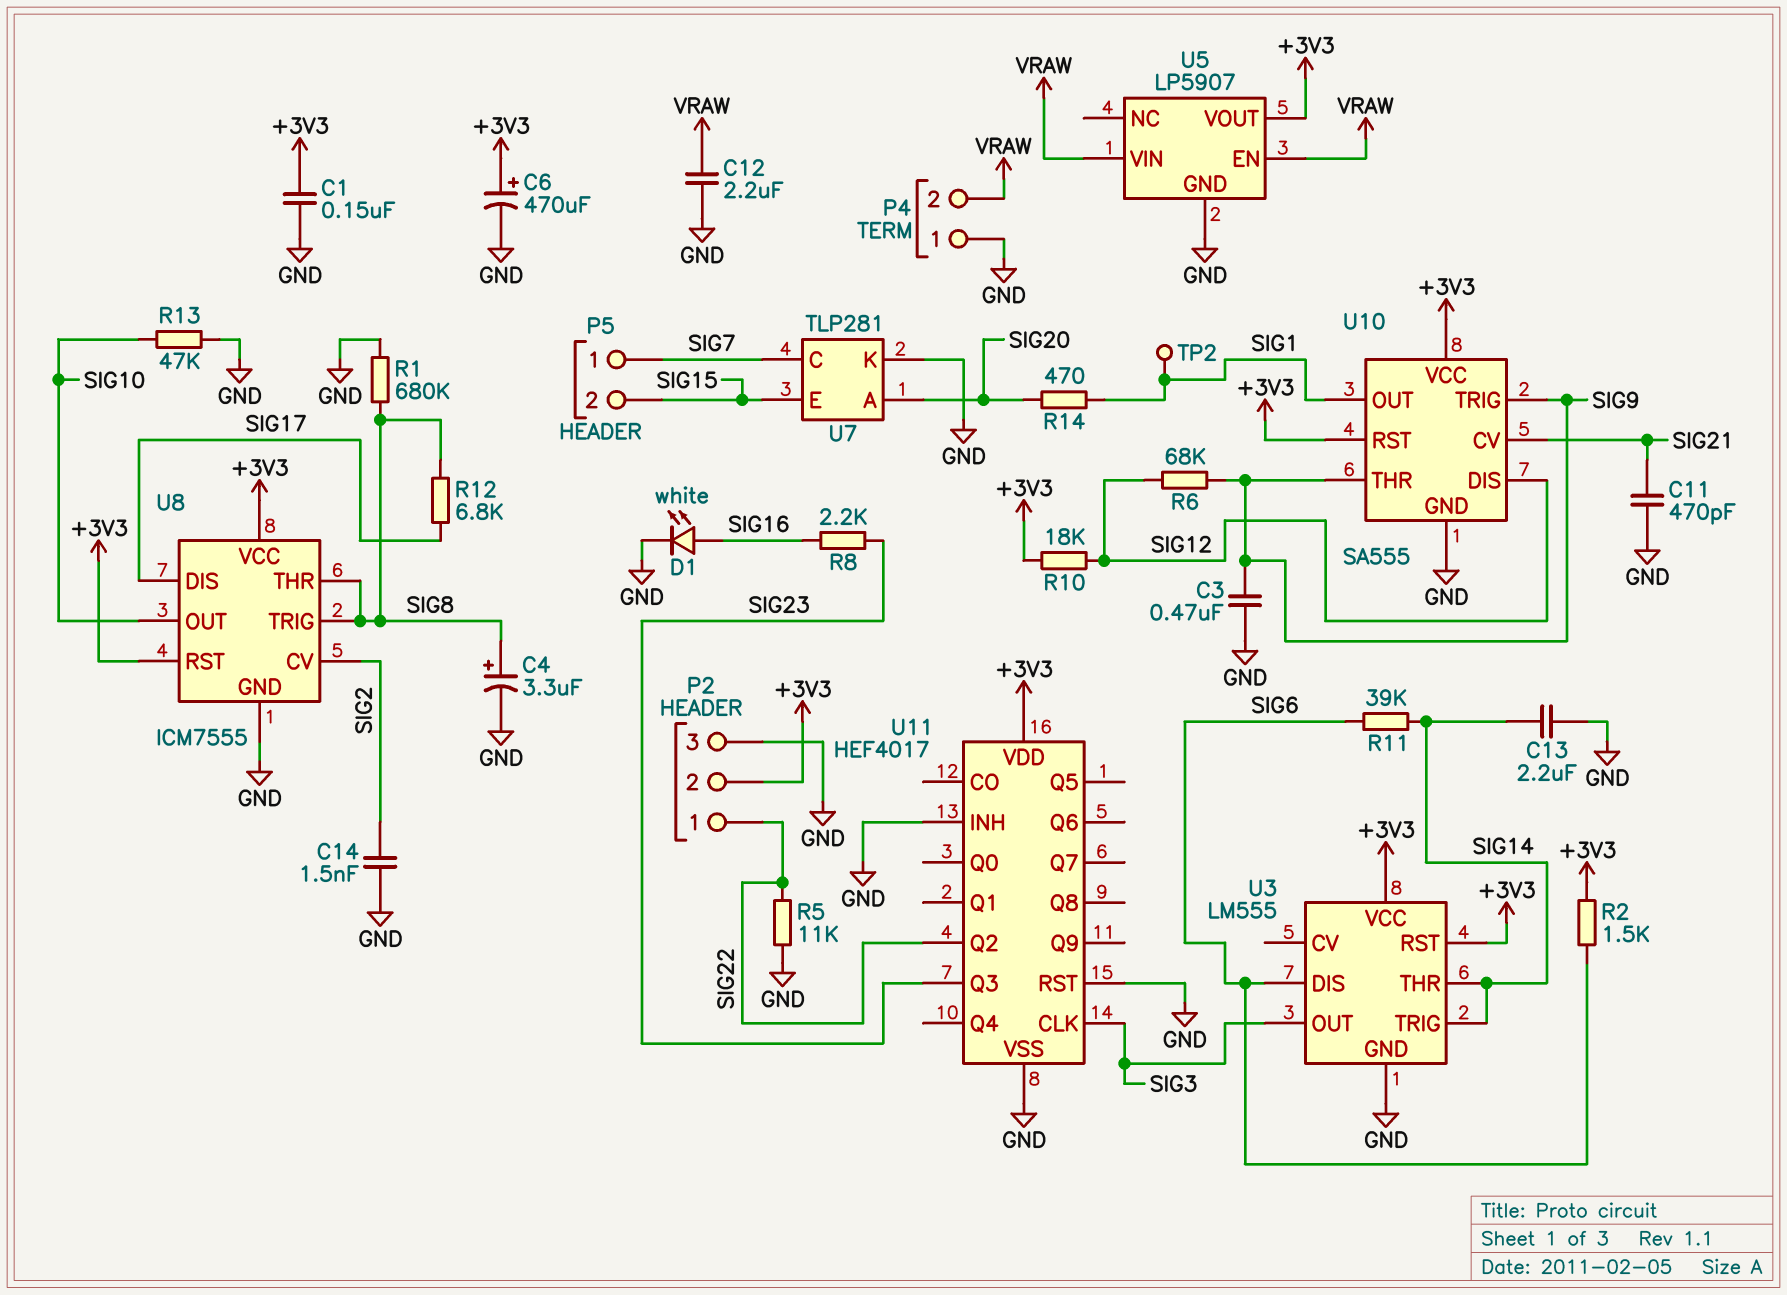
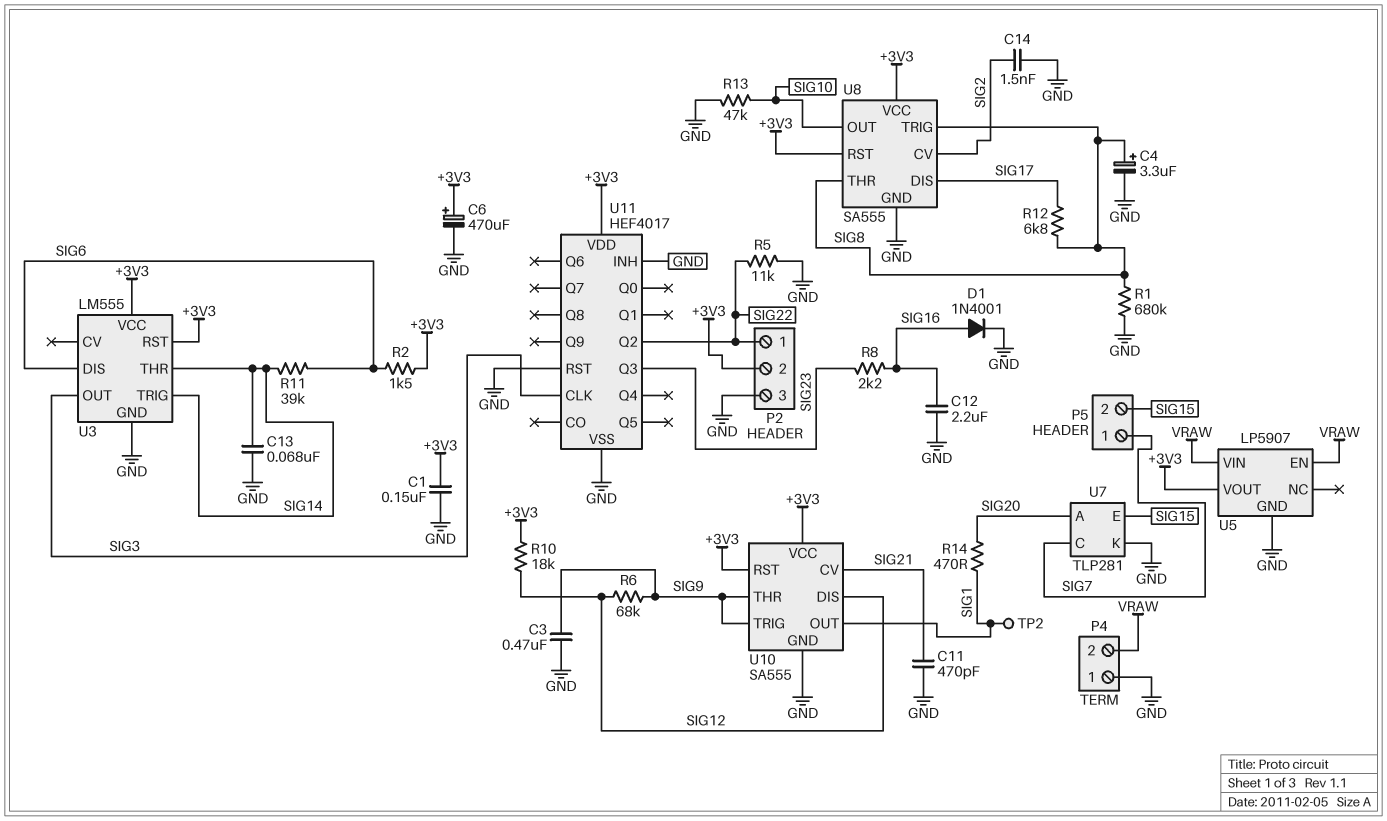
C12: 2.2uF (GND, VRAW) -> 2.2uF (GND, SIG16)
C13: 2.2uF (GND, SIG14) -> 68nF (GND, SIG14)
D1: LED white (A SIG16, K GND) -> diode 1N4001 (A SIG16, K GND)
U8: ICM7555 -> SA555

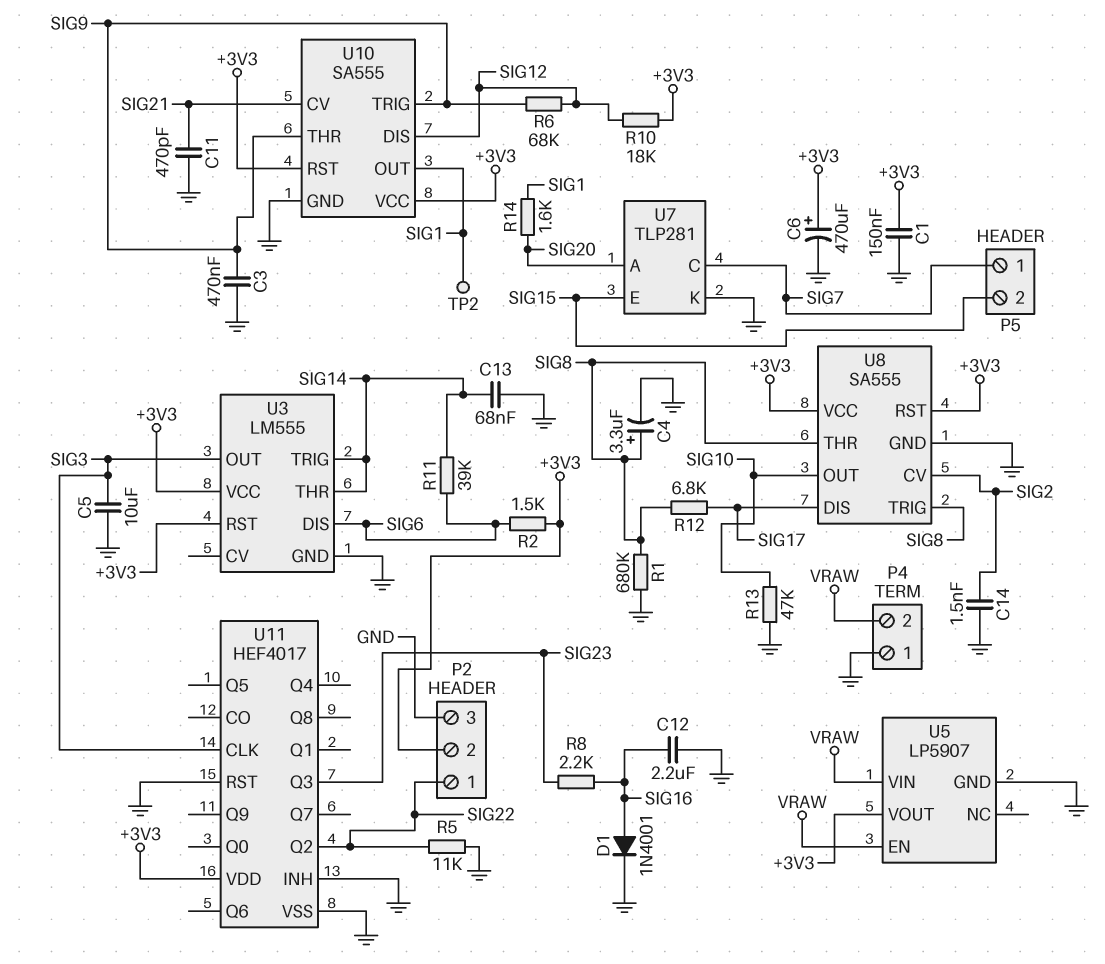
C5: none -> 10uF (GND, SIG3)
R14: 470 (SIG1, SIG20) -> 1.6k (SIG1, SIG20)

